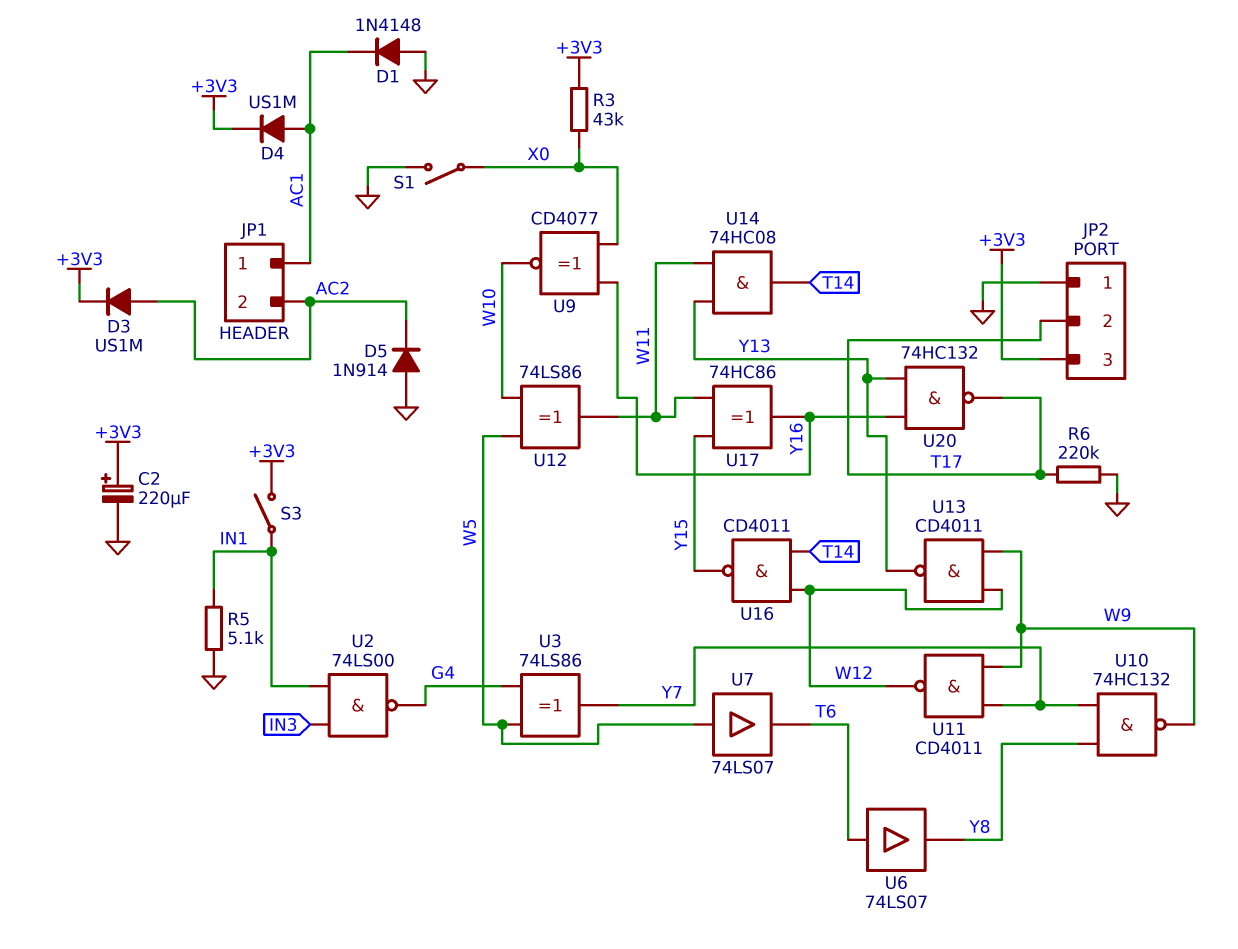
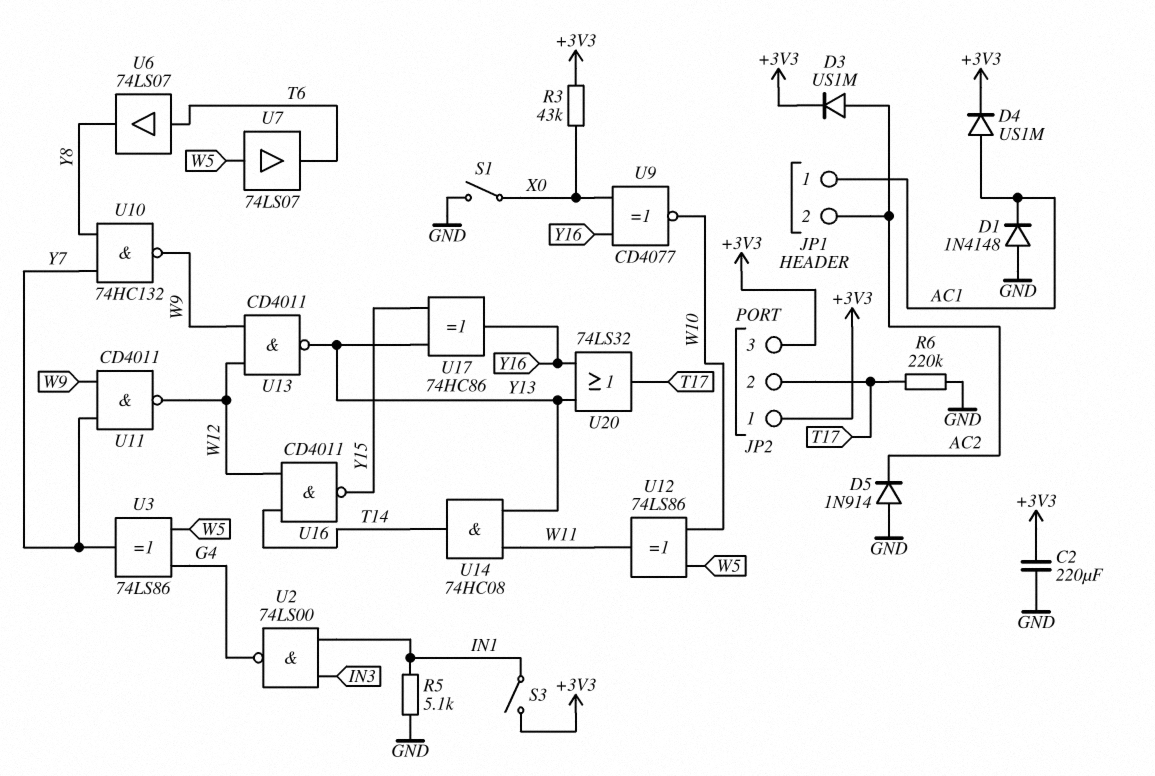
C2: 220uF (plus +3V3, minus GND) -> 220uF (+3V3, GND)
JP2 pin 1: GND -> +3V3
U17: XOR 74HC86 (in W11, in Y15, out Y16) -> XOR 74HC86 (in Y13, in Y15, out Y16)
U20: NAND 74HC132 (in Y13, in Y16, out T17) -> OR 74LS32 (in Y13, in Y16, out T17)

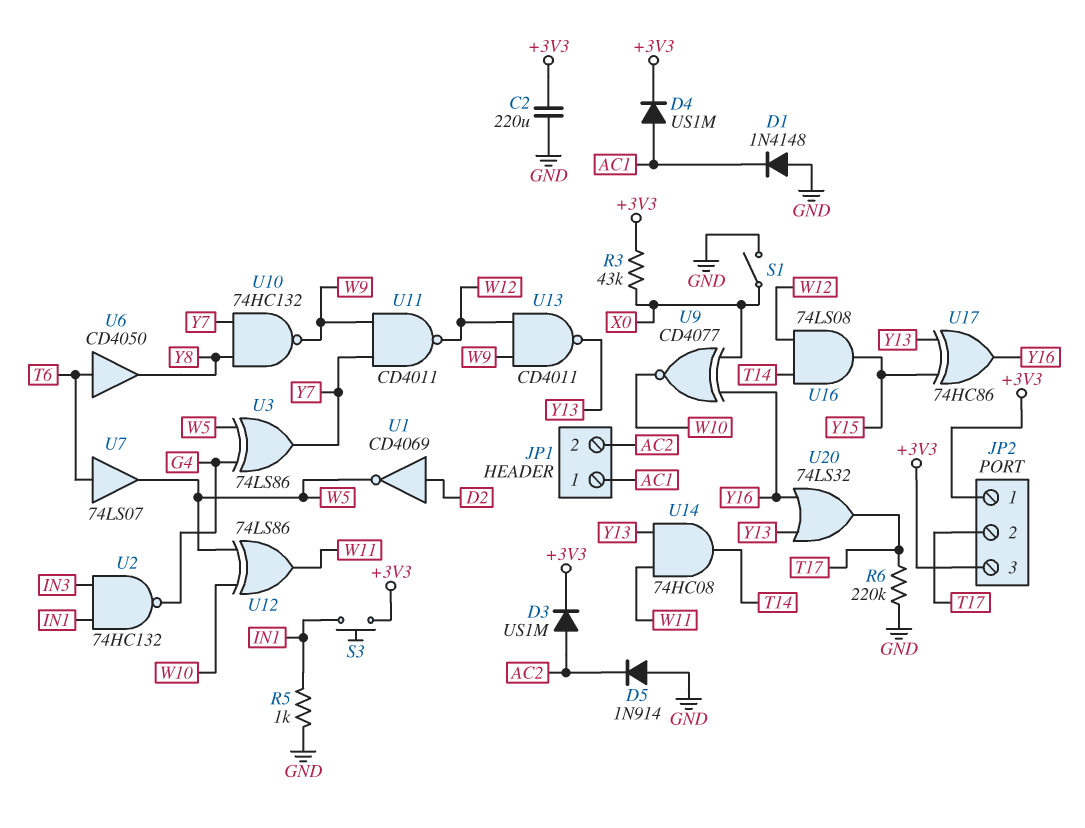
R5: 5.1k (GND, IN1) -> 1k (GND, IN1)
S3: switch (+3V3, IN1) -> button (+3V3, IN1)
U1: none -> NOT CD4069 (in D2, out W5)
U2: NAND 74LS00 (in IN1, in IN3, out G4) -> NAND 74HC132 (in IN1, in IN3, out G4)
U6: buffer 74LS07 (in T6, out Y8) -> buffer CD4050 (in T6, out Y8)
U7: buffer 74LS07 (in W5, out T6) -> buffer 74LS07 (in T6, out W5)
U16: NAND CD4011 (in T14, in W12, out Y15) -> AND 74LS08 (in T14, in W12, out Y15)

